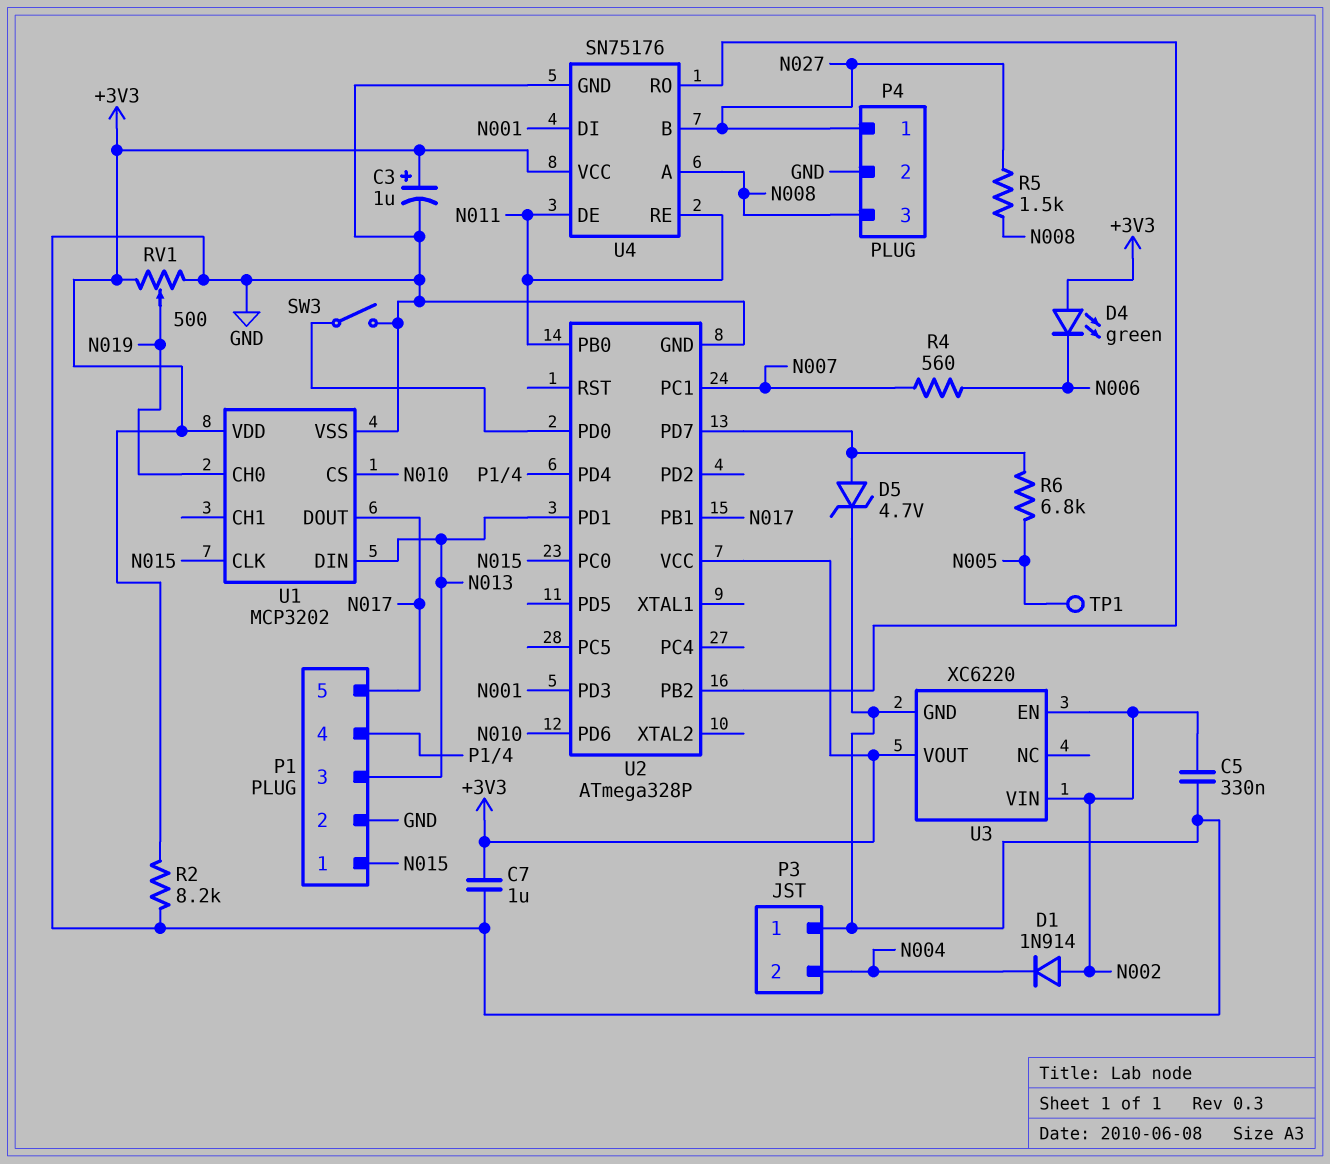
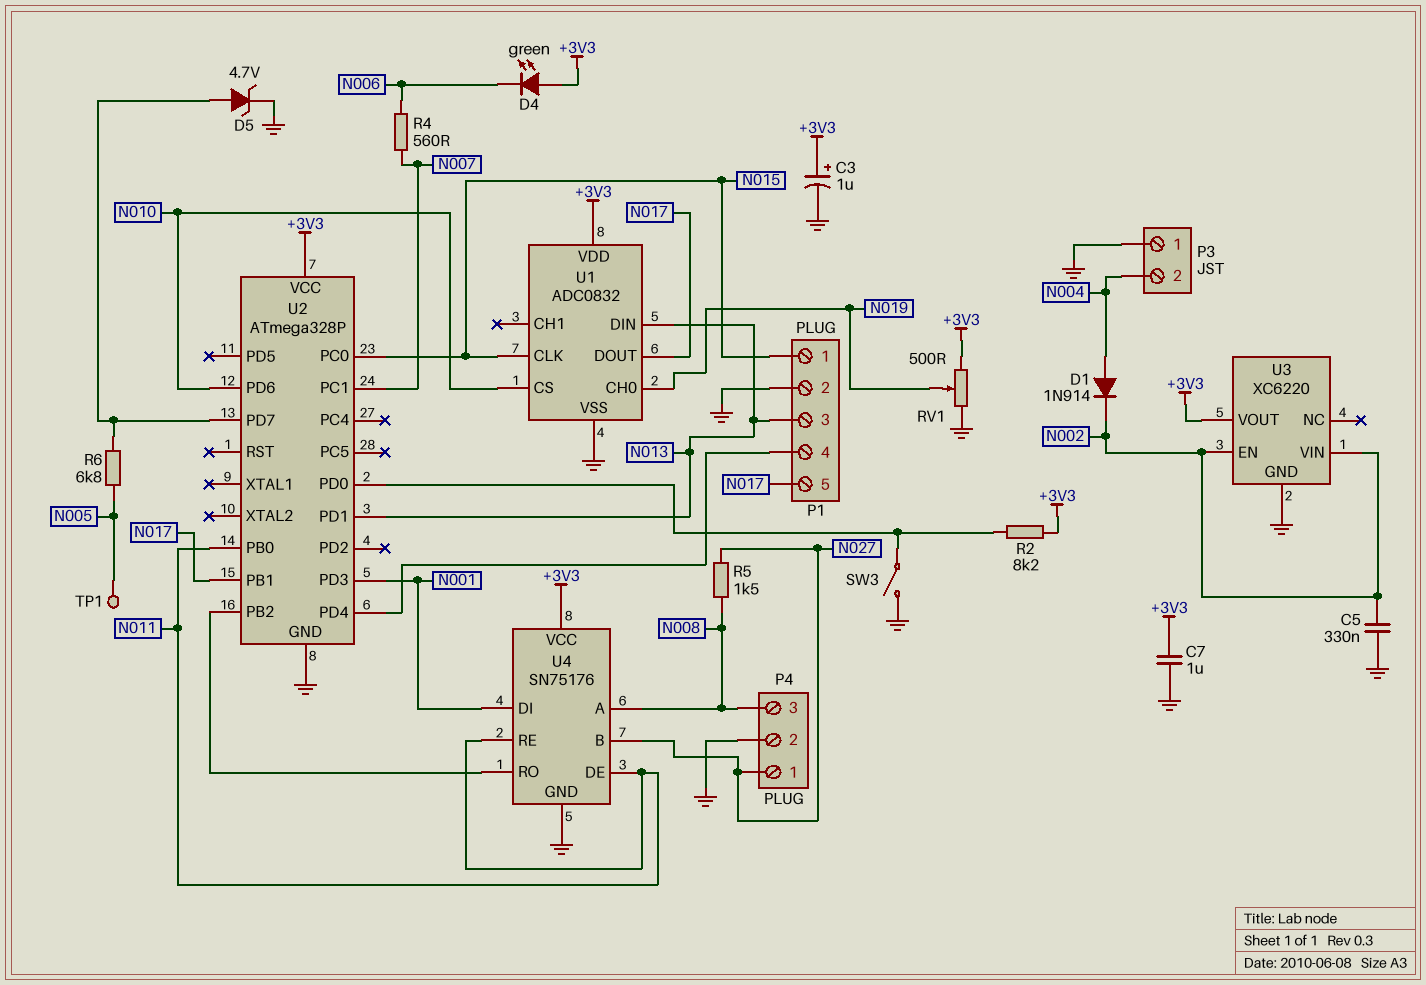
D1: diode 1N914 (A N002, K N004) -> diode 1N914 (A N004, K N002)
R2: 8.2k (+3V3, GND) -> 8.2k (+3V3, U2/PD0)
U1: MCP3202 -> ADC0832

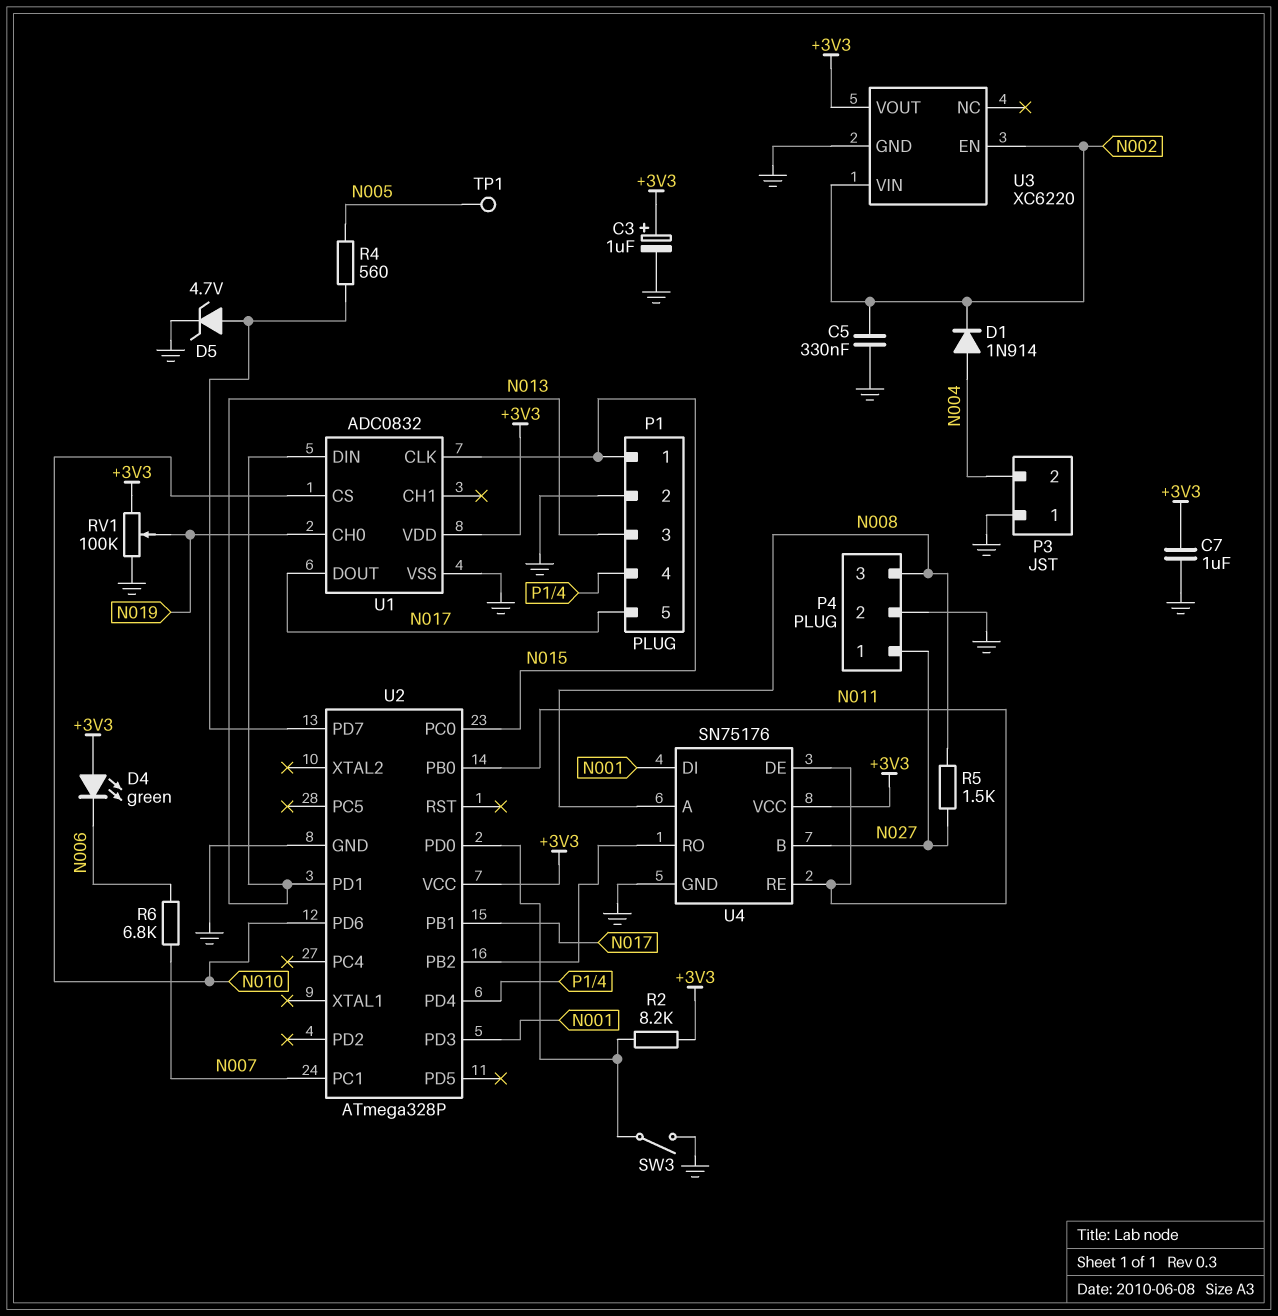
R4: 560 (N006, N007) -> 560 (N005, U2/PD7)
R6: 6.8k (N005, U2/PD7) -> 6.8k (N006, N007)
RV1: 500 (+3V3, GND, wiper N019) -> 100k (+3V3, GND, wiper N019)

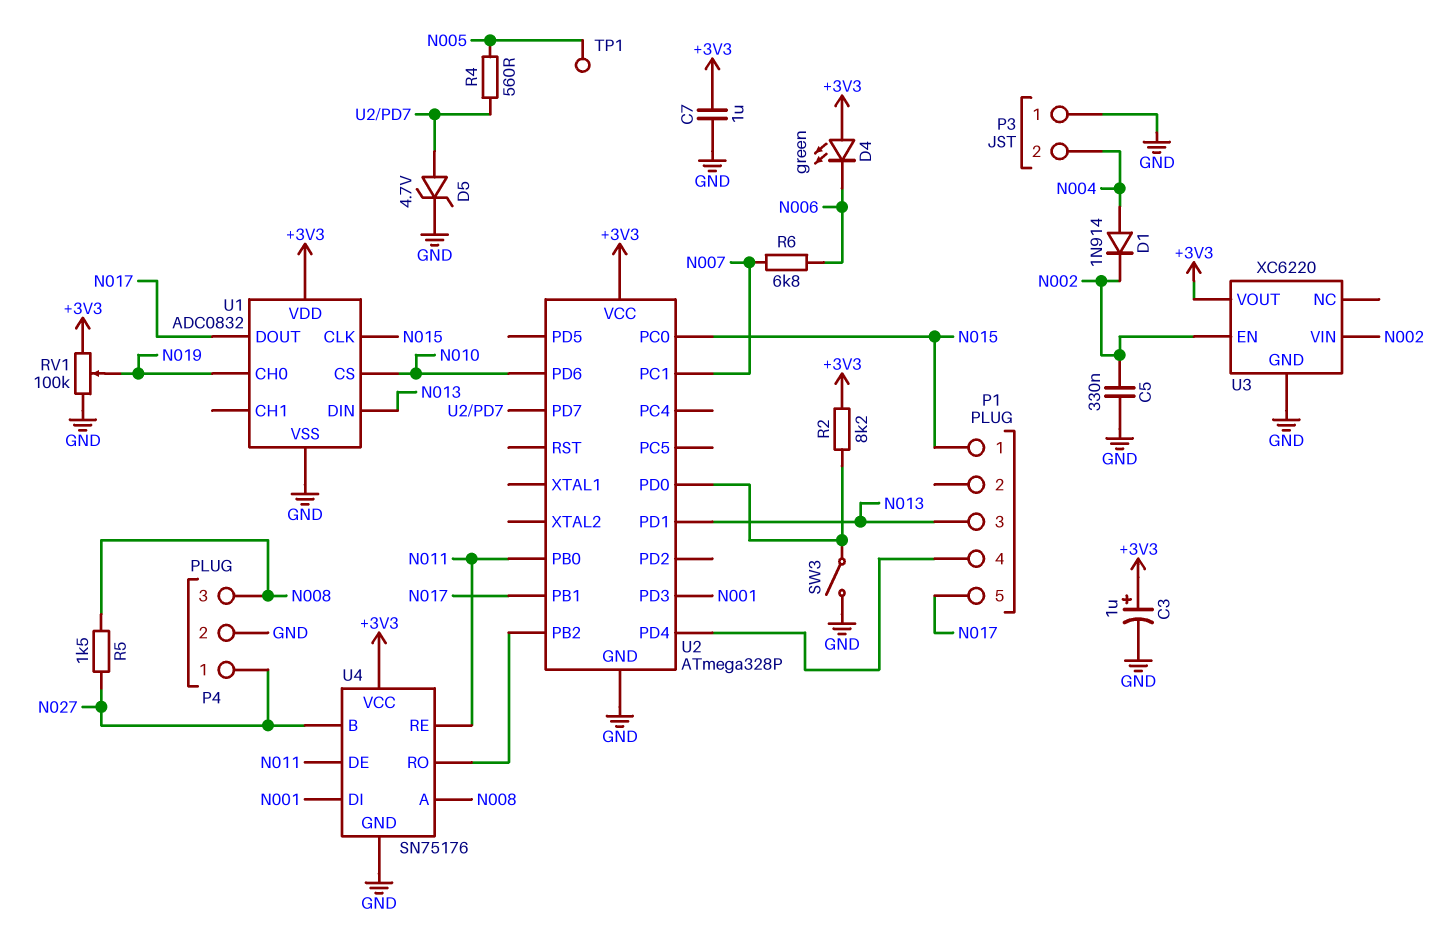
P1 pin 2: GND -> none

